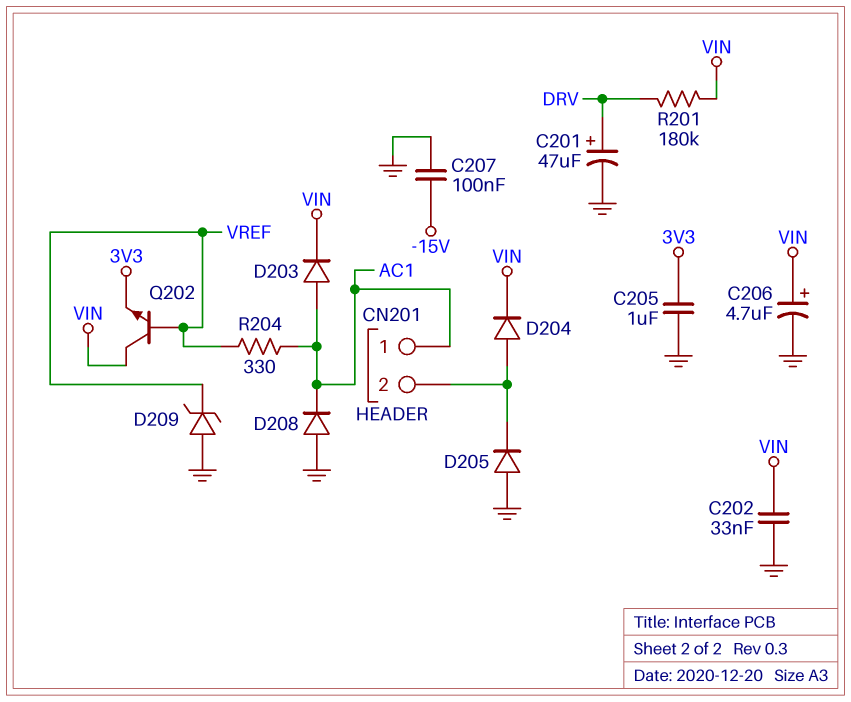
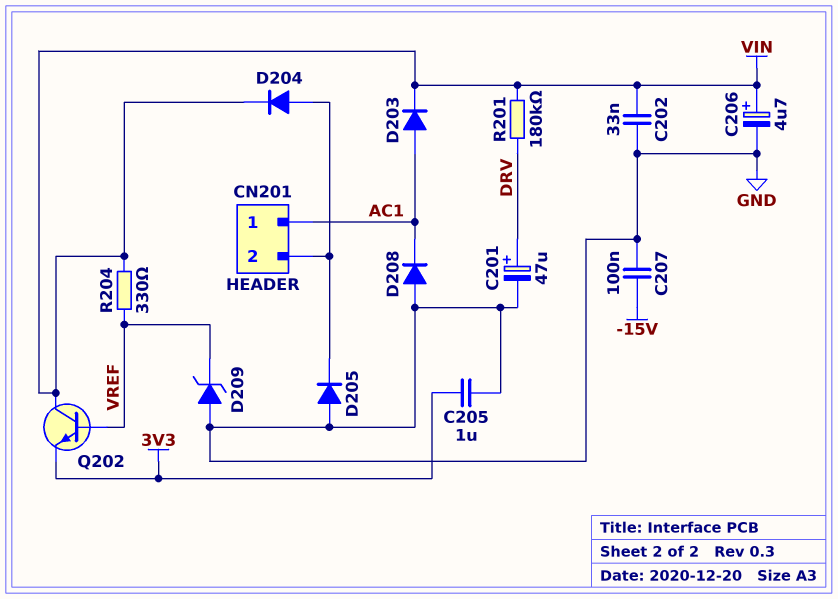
R204: 330 (AC1, VREF) -> 330 (VIN, VREF)

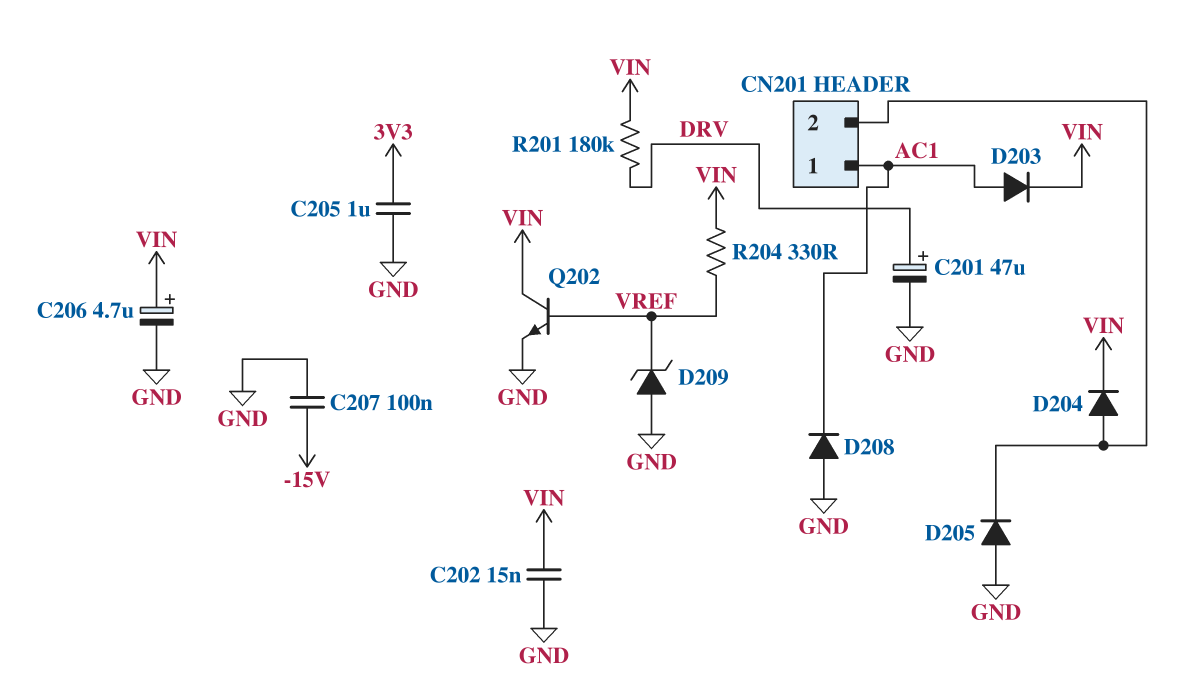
C202: 33nF (GND, VIN) -> 15nF (GND, VIN)
Q202: NPN (B VREF, C VIN, E 3V3) -> NPN (B VREF, C VIN, E GND)

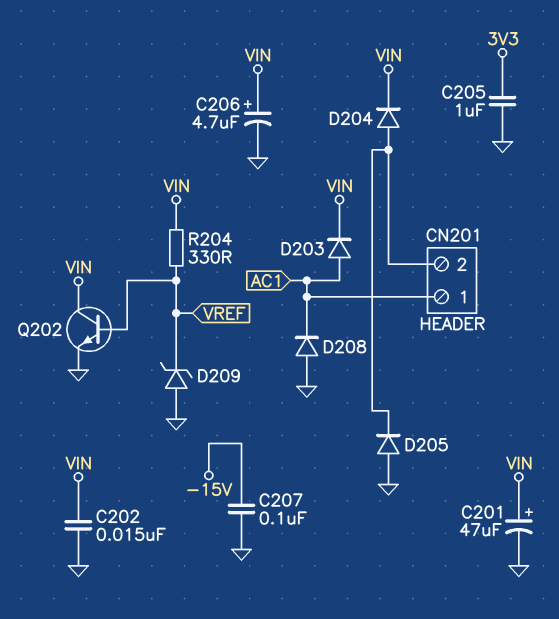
C201: 47uF (plus DRV, minus GND) -> 47uF (plus VIN, minus GND)
R201: 180k (DRV, VIN) -> none

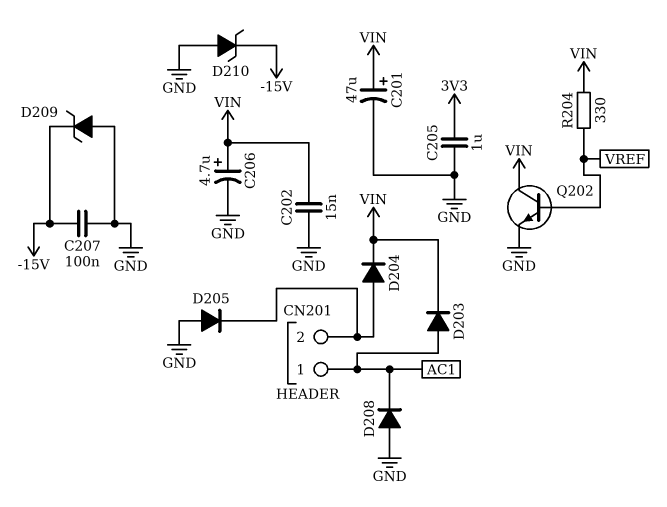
D209: zener (A GND, K VREF) -> zener (A GND, K -15V)
D210: none -> zener (A GND, K -15V)

